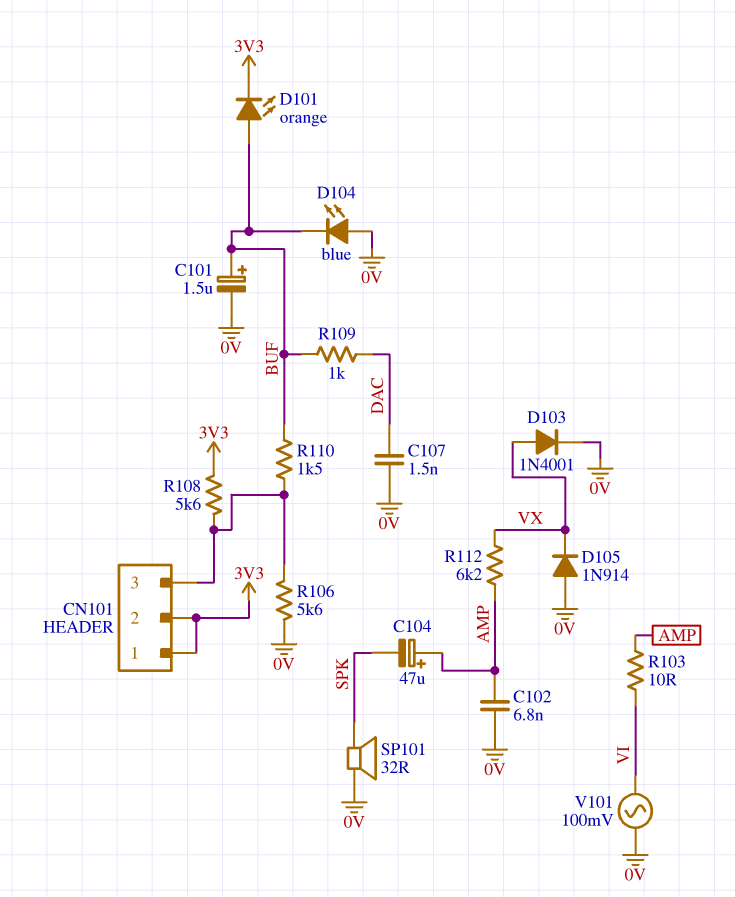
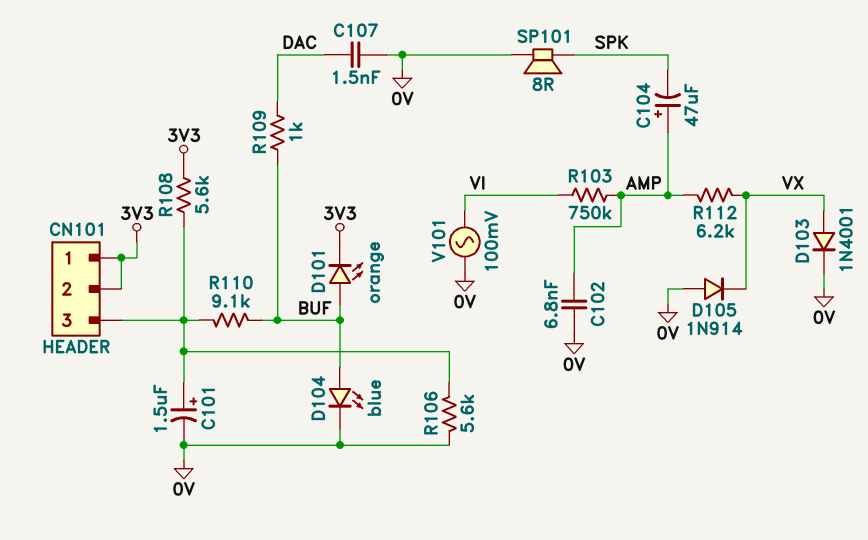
C101: 1.5uF (plus BUF, minus 0V) -> 1.5uF (plus CN101/3, minus 0V)
D104: LED blue (A 0V, K BUF) -> LED blue (A BUF, K 0V)
R103: 10 (AMP, VI) -> 750k (AMP, VI)
R110: 1.5k (BUF, CN101/3) -> 9.1k (BUF, CN101/3)
SP101: speaker 32R (0V, SPK) -> speaker 8R (0V, SPK)

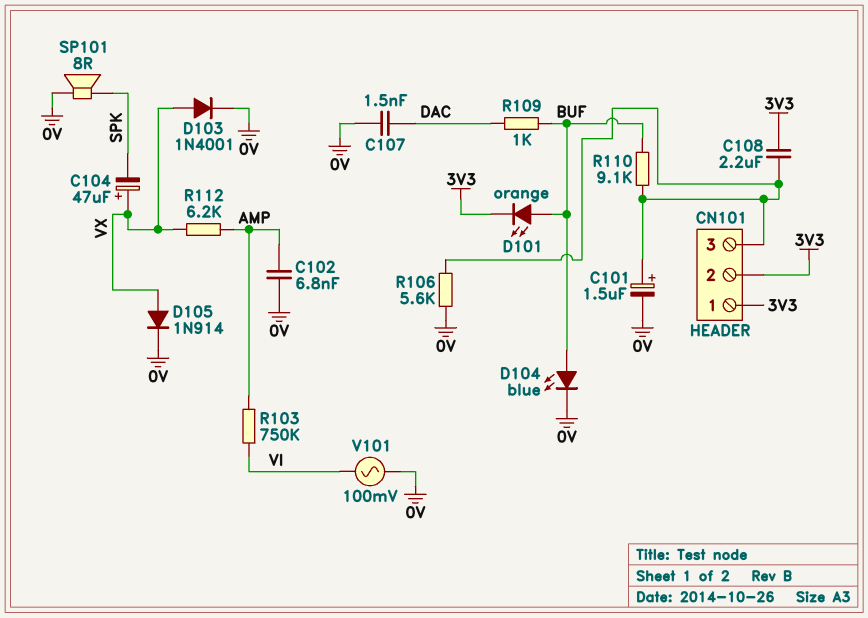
C104: 47uF (plus AMP, minus SPK) -> 47uF (plus VX, minus SPK)
C108: none -> 2.2uF (3V3, CN101/3)
D105: diode 1N914 (A 0V, K VX) -> diode 1N914 (A VX, K 0V)
R108: 5.6k (3V3, CN101/3) -> none

